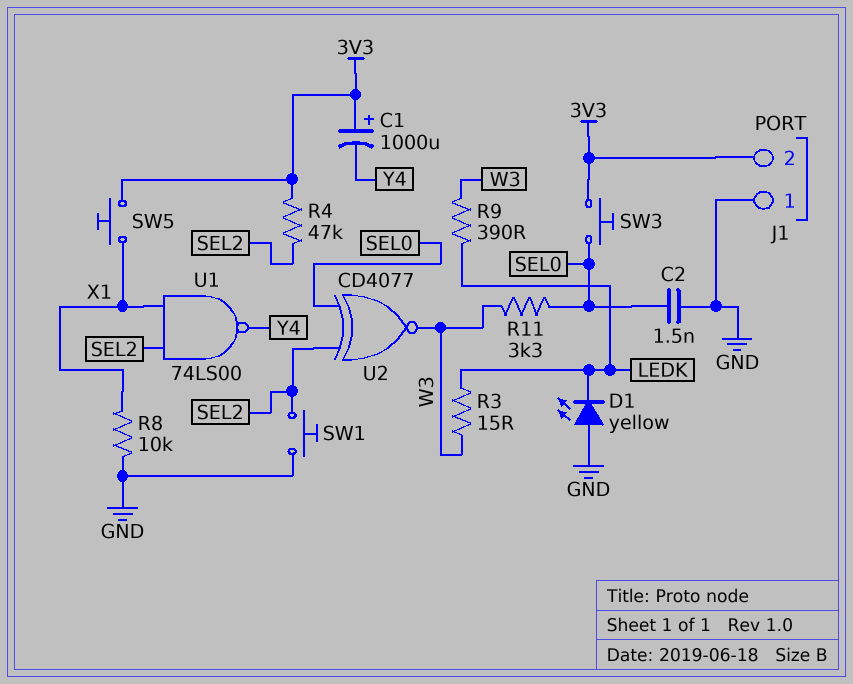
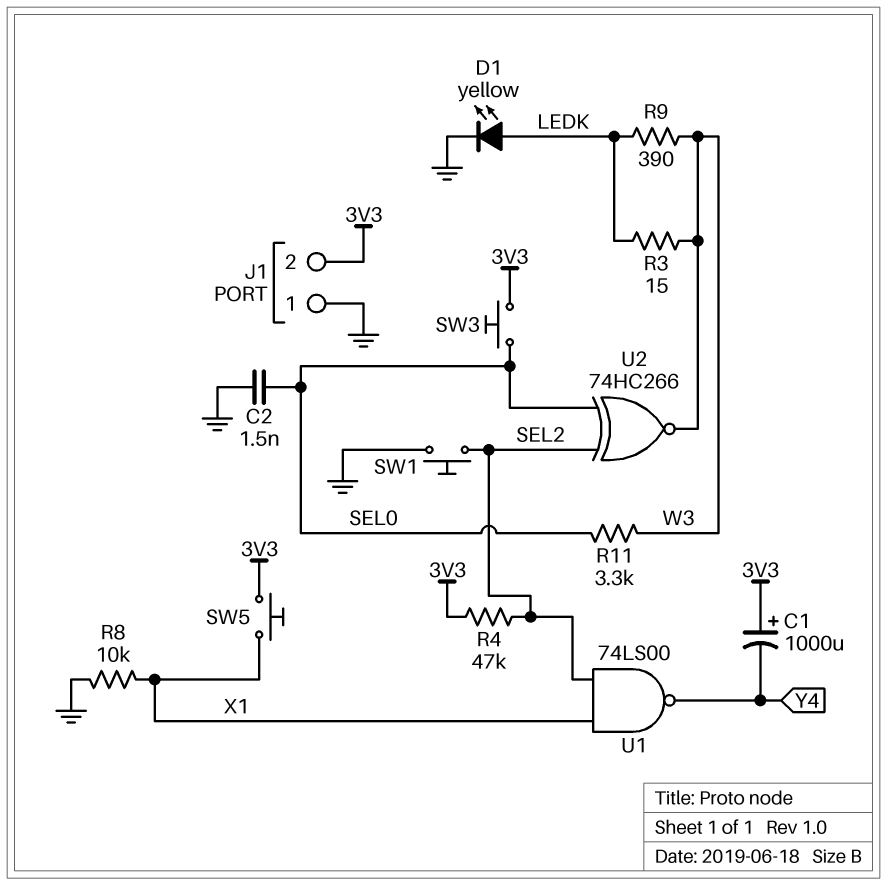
D1: LED yellow (A GND, K LEDK) -> LED yellow (A LEDK, K GND)
U2: XNOR CD4077 (in SEL0, in SEL2, out W3) -> XNOR 74HC266 (in SEL0, in SEL2, out W3)

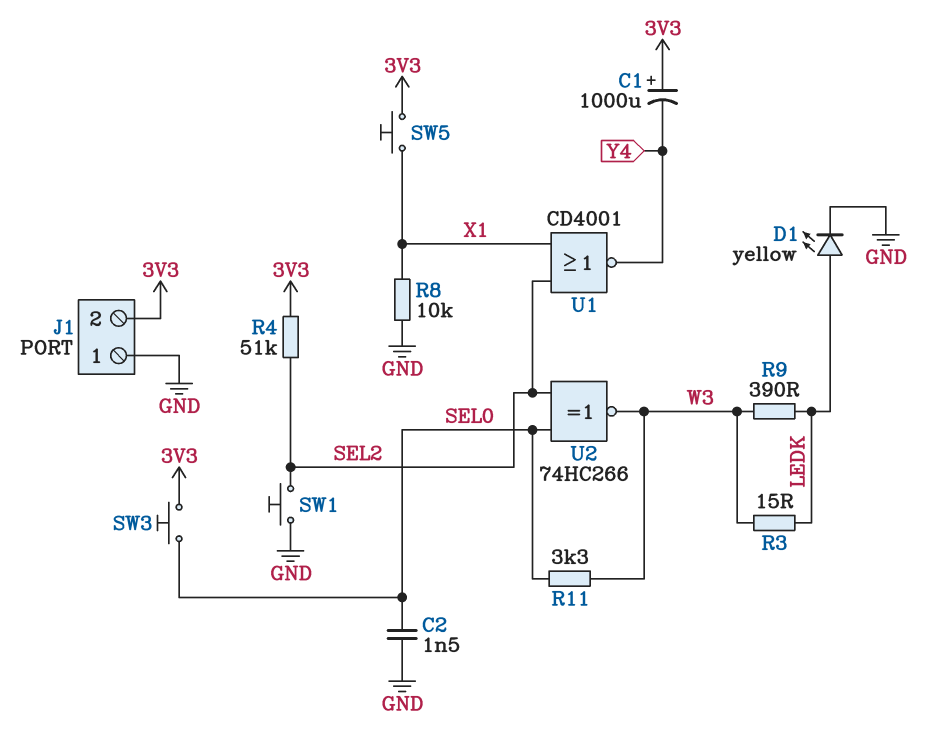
R4: 47k (3V3, SEL2) -> 51k (3V3, SEL2)
U1: NAND 74LS00 (in SEL2, in X1, out Y4) -> NOR CD4001 (in SEL2, in X1, out Y4)

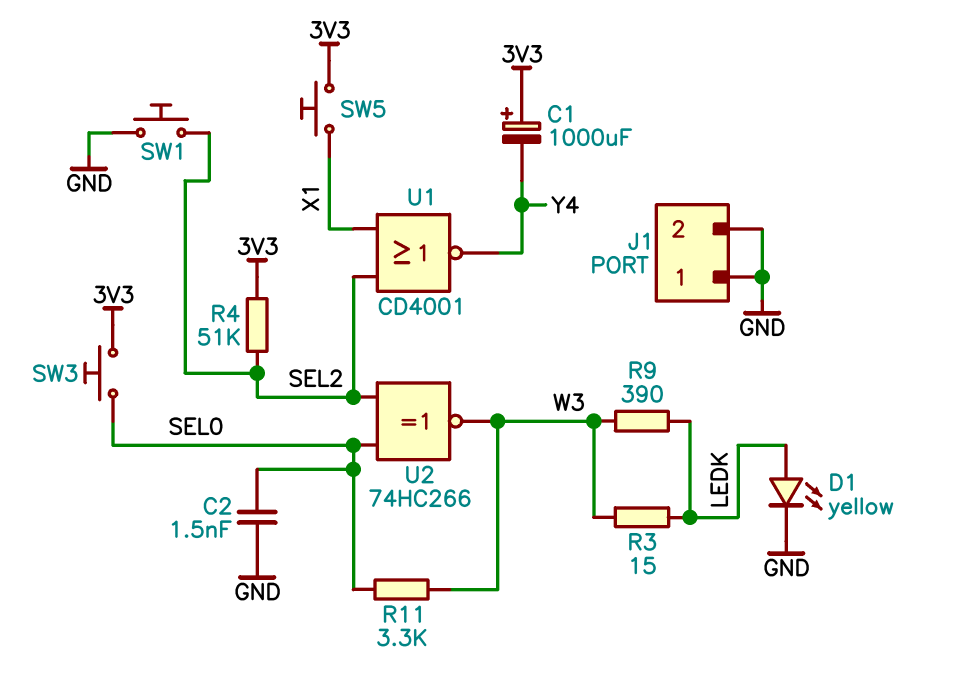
J1 pin 2: 3V3 -> GND
R8: 10k (GND, X1) -> none

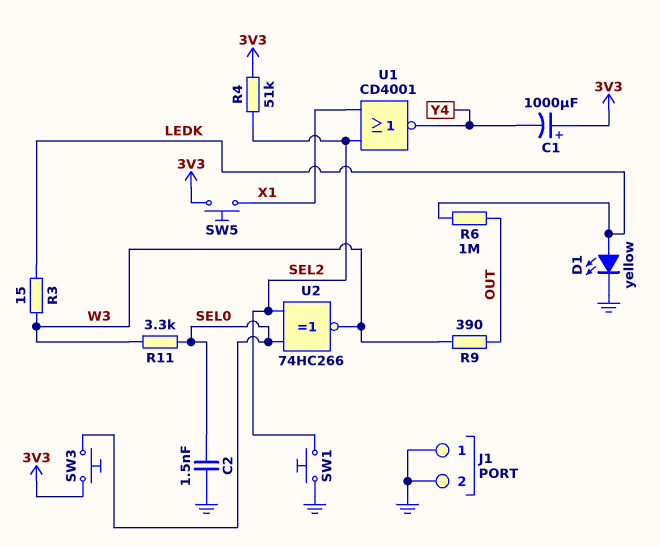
R6: none -> 1M (LEDK, OUT)
R9: 390 (LEDK, W3) -> 390 (OUT, W3)

